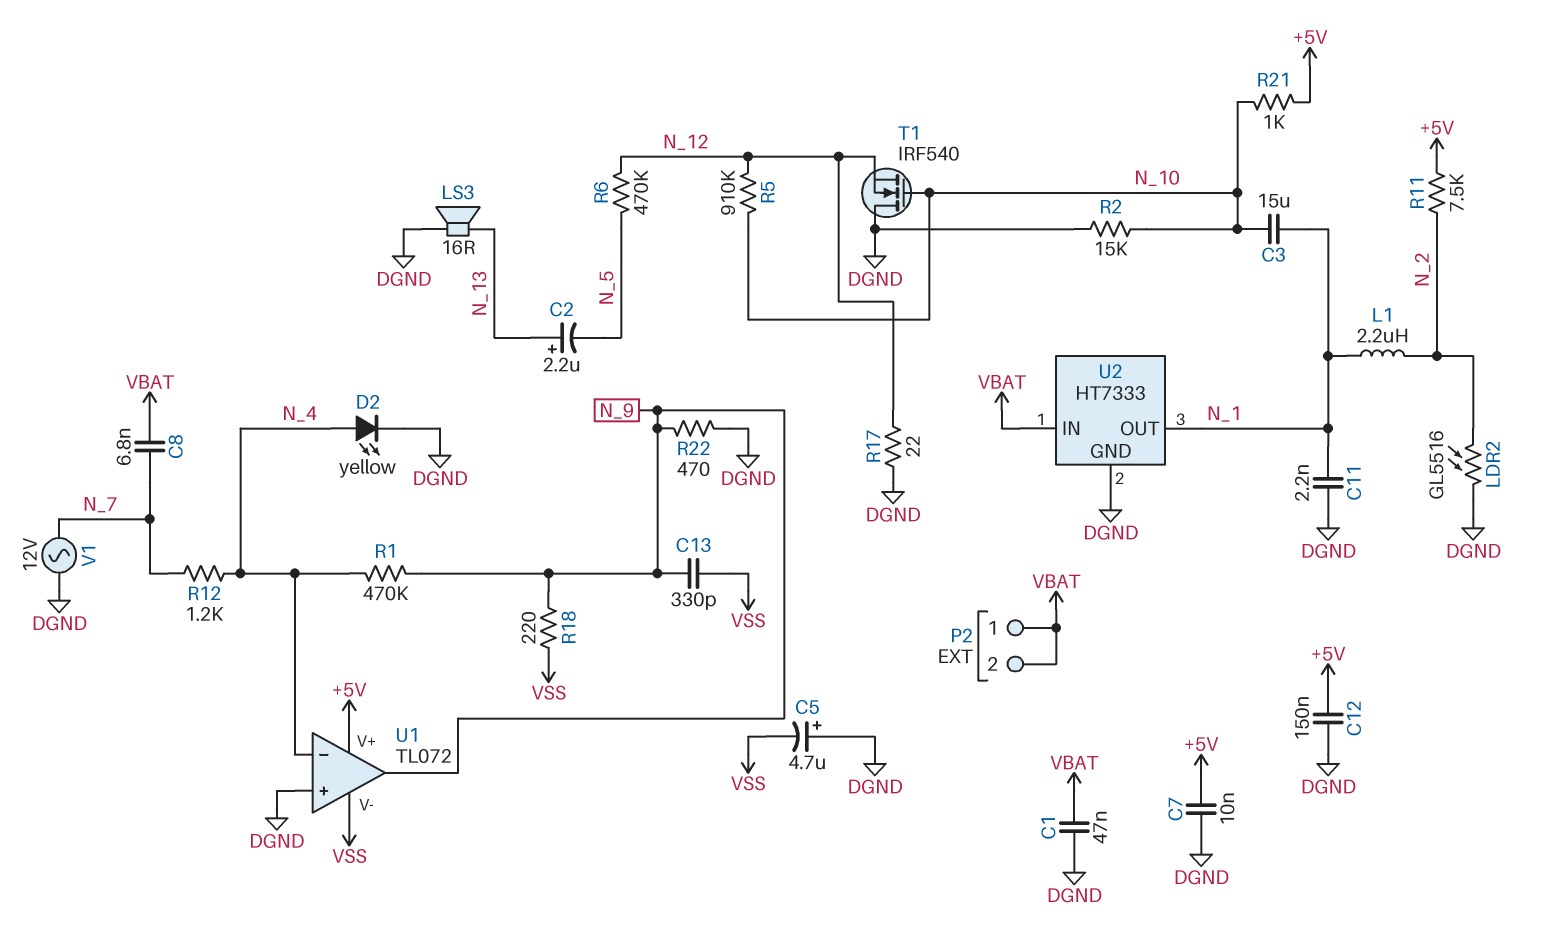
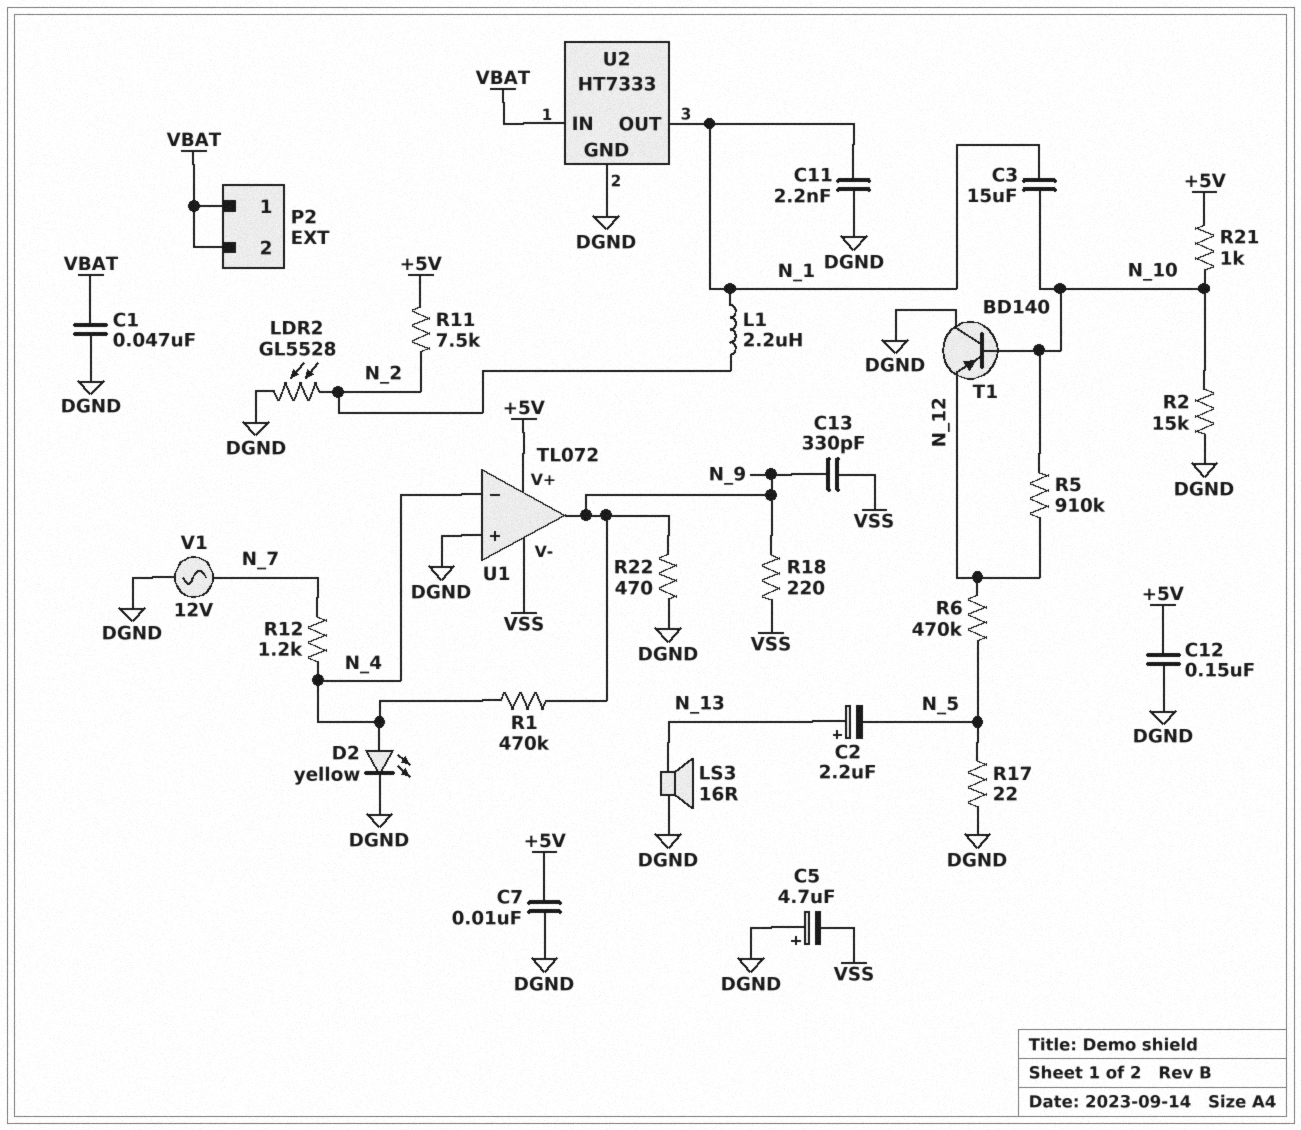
C8: 6.8nF (N_7, VBAT) -> none
LDR2: GL5516 (DGND, N_2) -> GL5528 (DGND, N_2)
R17: 22 (DGND, N_12) -> 22 (DGND, N_5)
T1: NMOS IRF540 (G N_10, D DGND, S N_12) -> PNP BD140 (B N_10, C DGND, E N_12)

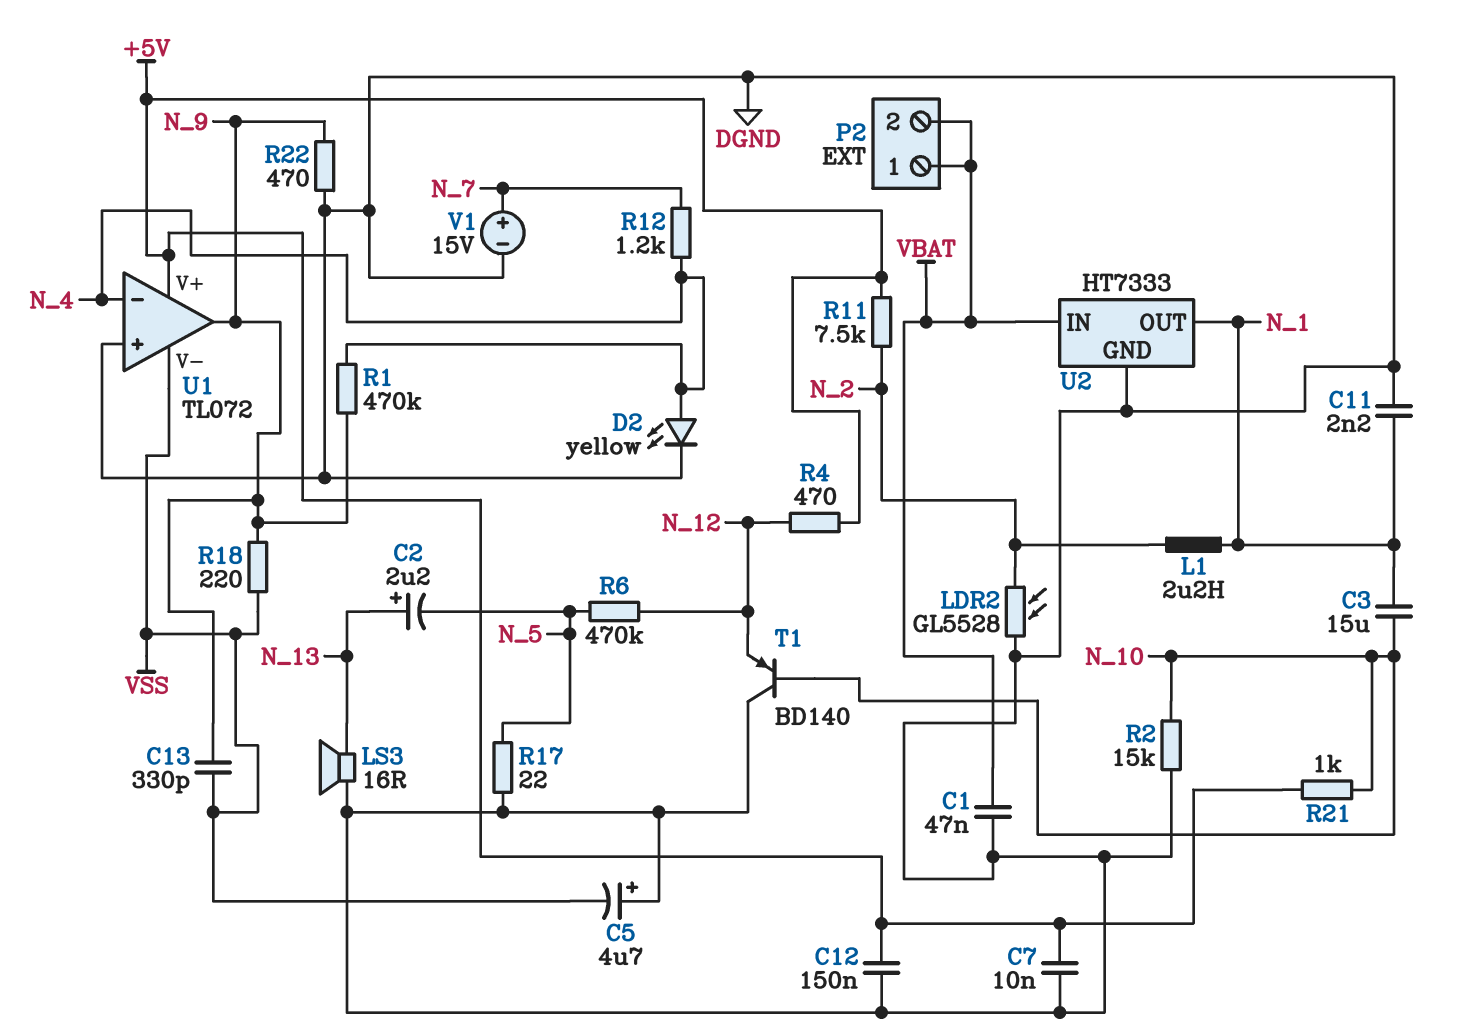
R4: none -> 470 (+5V, N_12)
R5: 910k (N_10, N_12) -> none
V1: AC 12V (DGND, N_7) -> 15V (plus N_7, minus DGND)

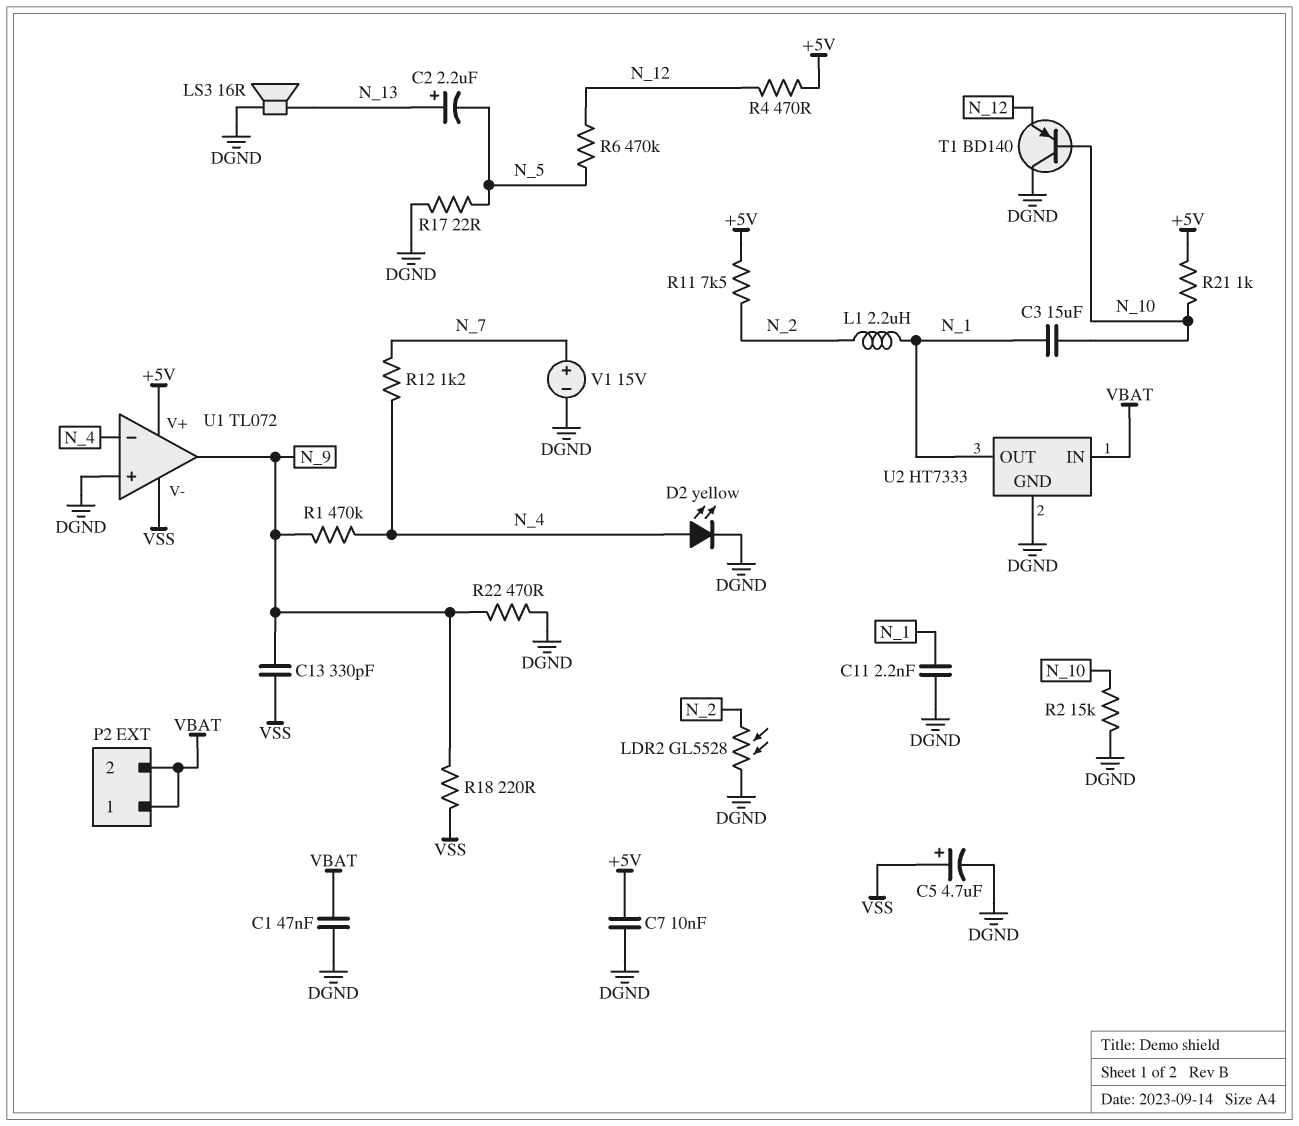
C5: 4.7uF (plus DGND, minus VSS) -> 4.7uF (plus VSS, minus DGND)
C12: 150nF (+5V, DGND) -> none

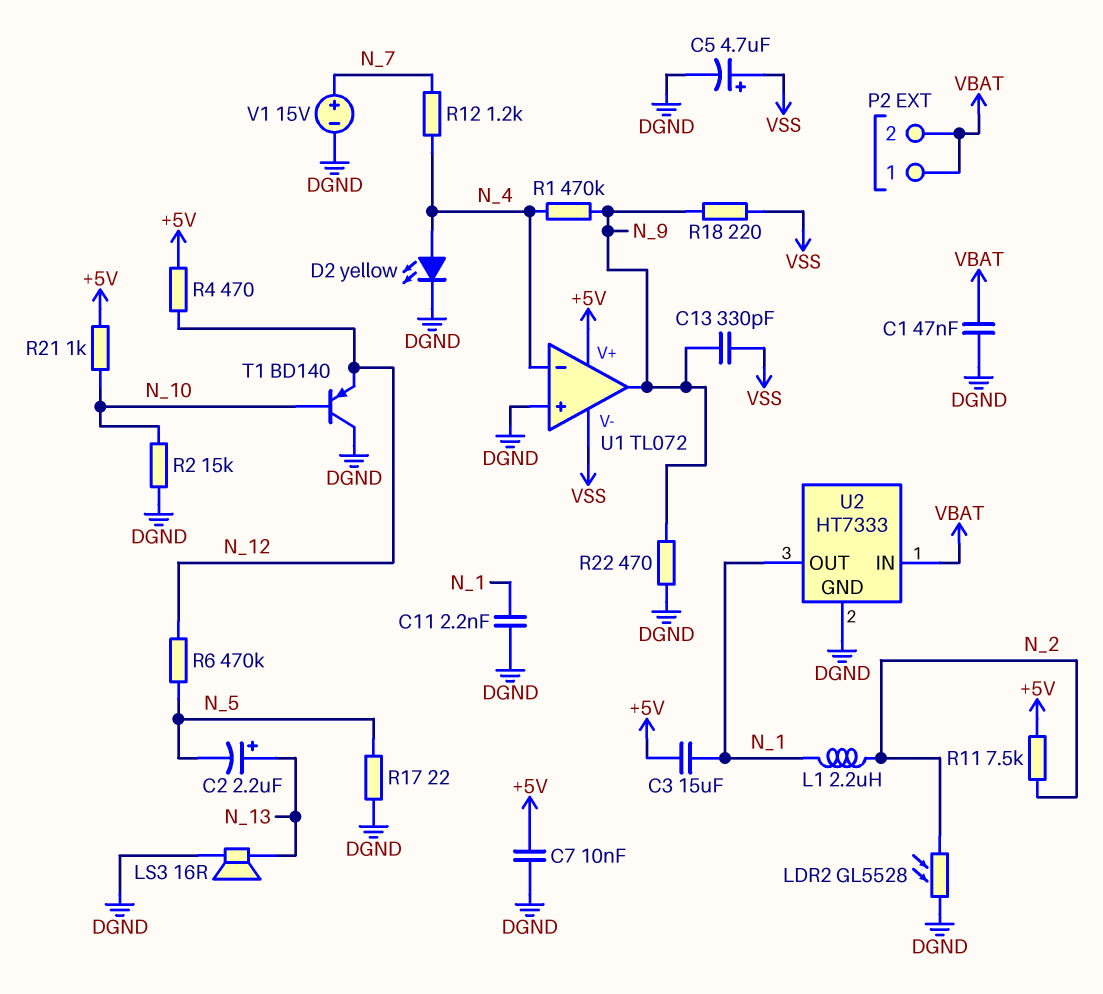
C3: 15uF (N_1, N_10) -> 15uF (+5V, N_1)

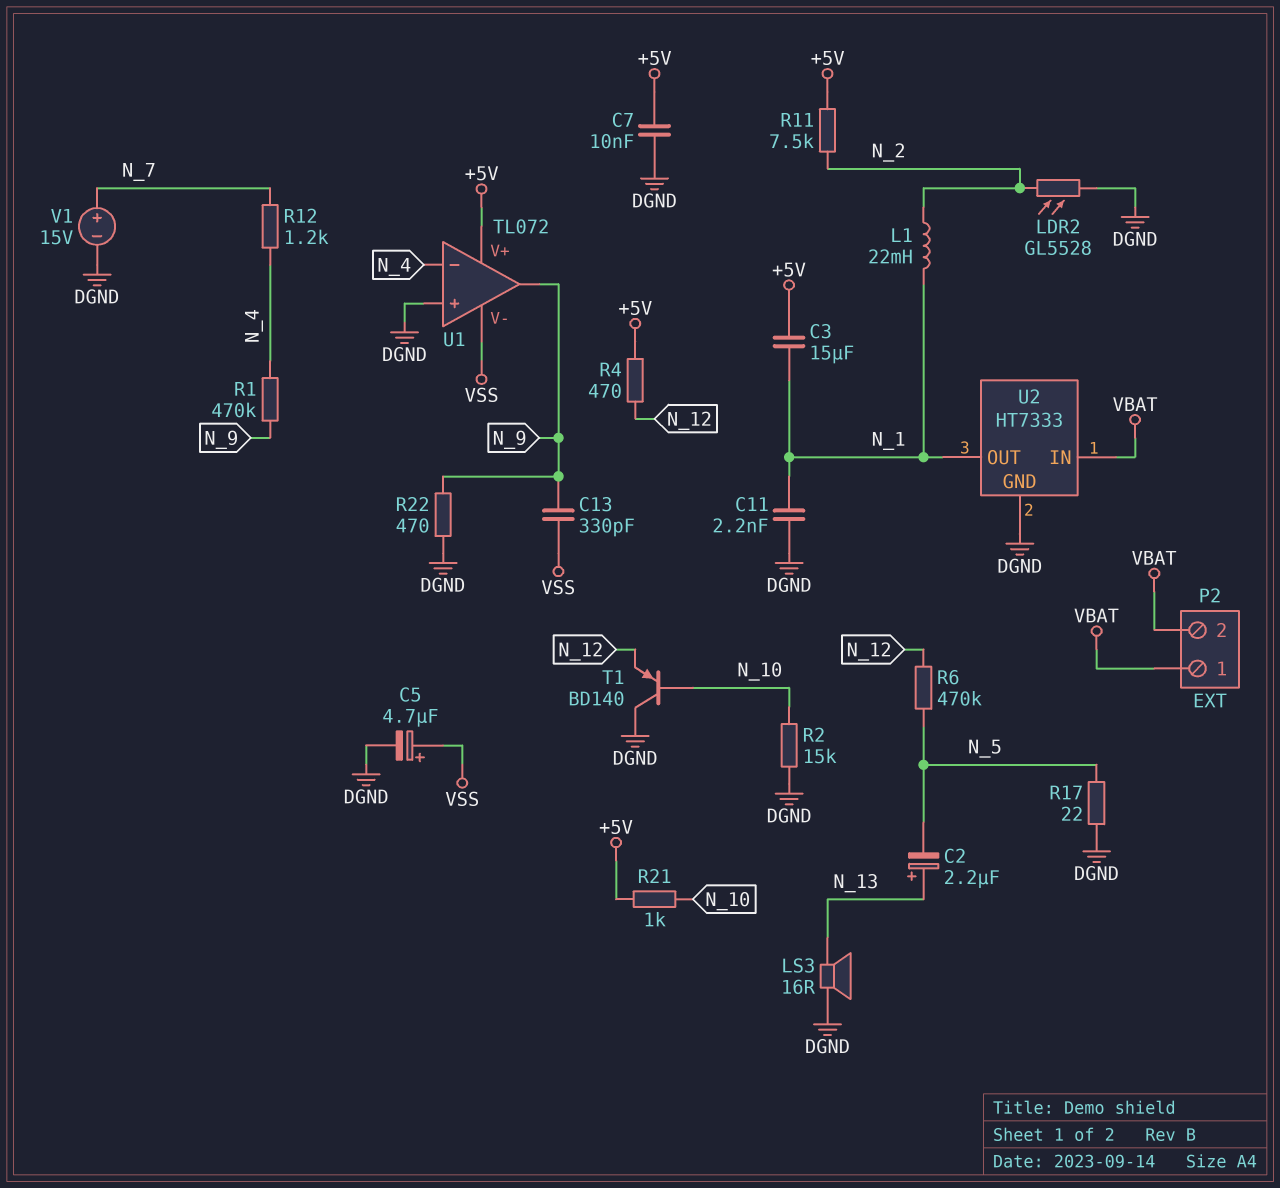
C1: 47nF (DGND, VBAT) -> none
D2: LED yellow (A N_4, K DGND) -> none
L1: 2.2uH (N_1, N_2) -> 22mH (N_1, N_2)
R18: 220 (N_9, VSS) -> none

